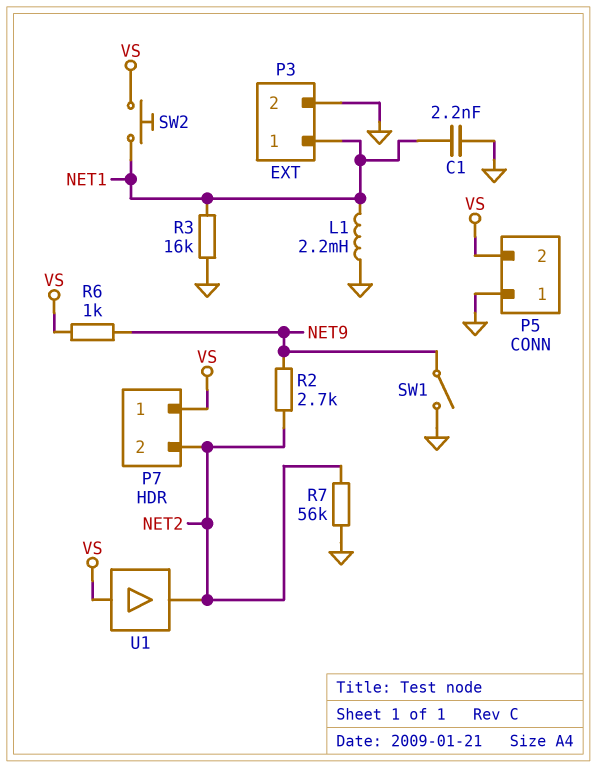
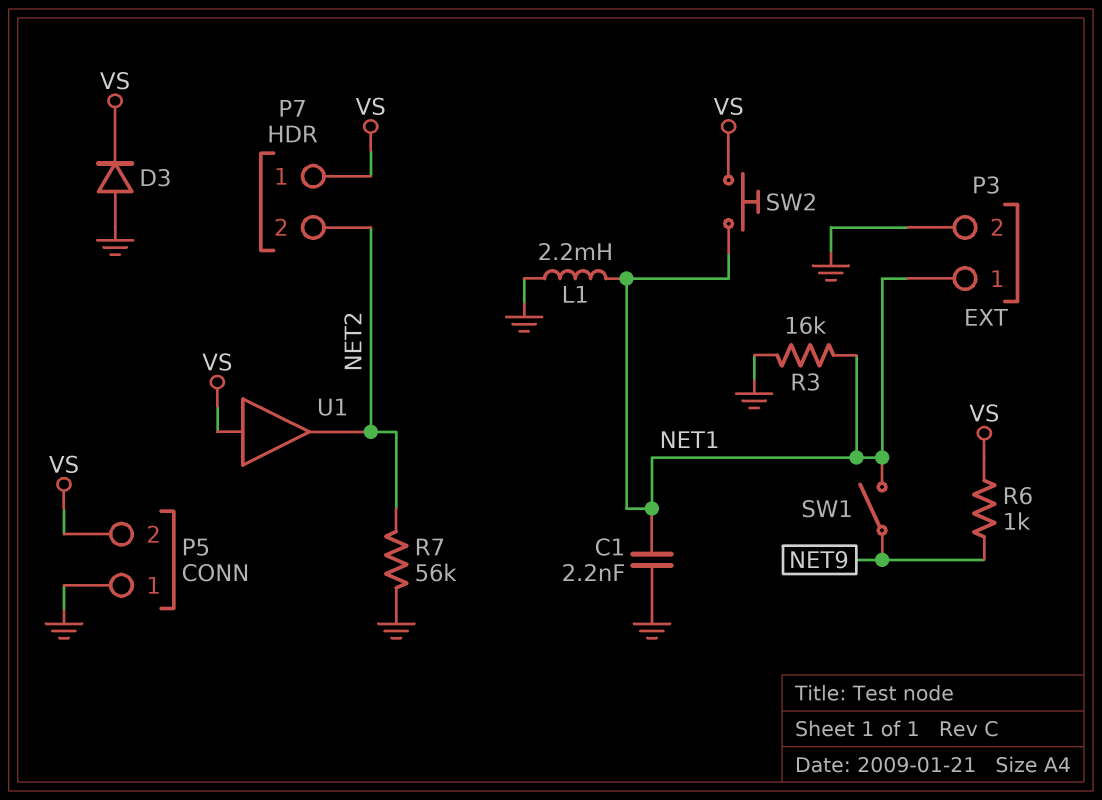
D3: none -> diode (A GND, K VS)
R2: 2.7k (NET2, NET9) -> none
SW1: switch (GND, NET9) -> switch (NET1, NET9)

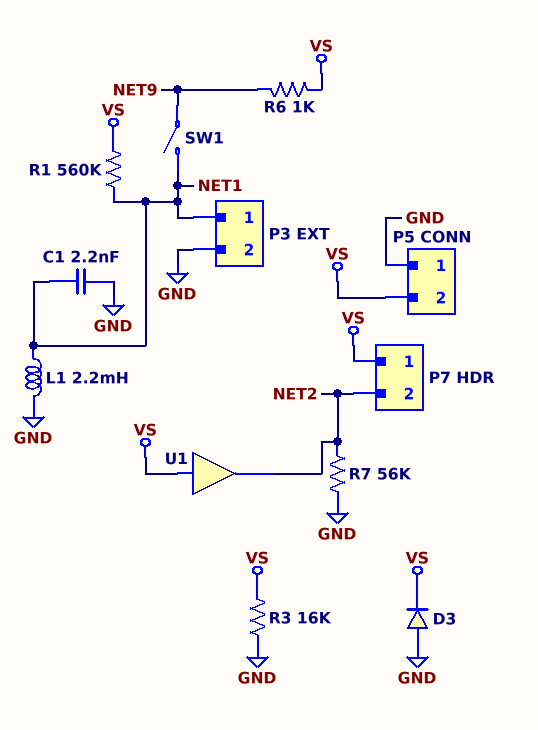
R1: none -> 560k (NET1, VS)
R3: 16k (GND, NET1) -> 16k (GND, VS)
SW2: button (NET1, VS) -> none

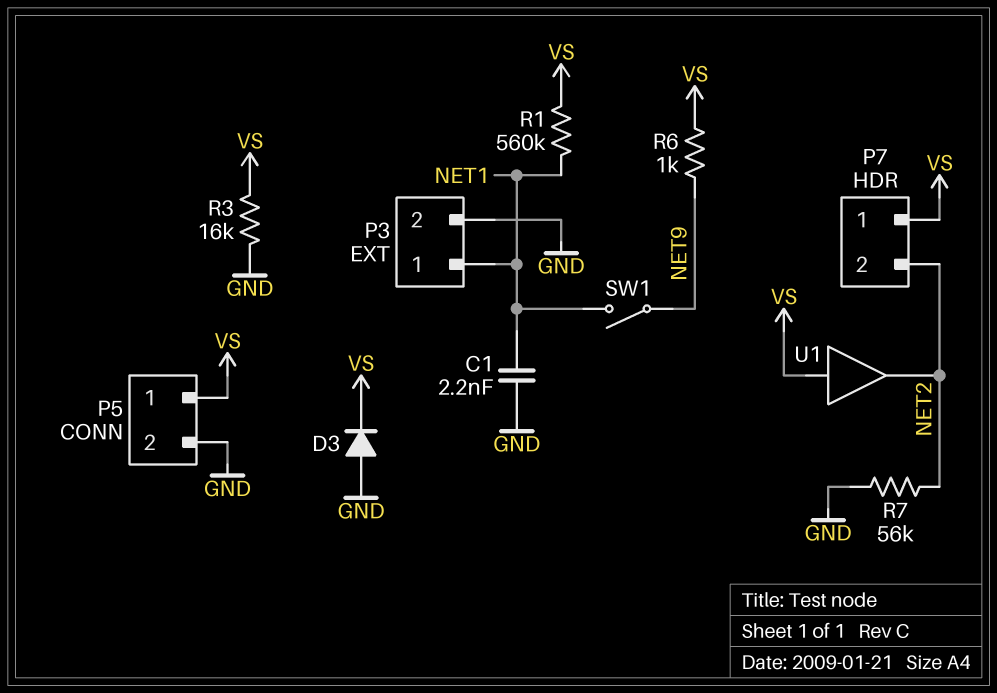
L1: 2.2mH (GND, NET1) -> none
P5 pin 1: GND -> VS
P5 pin 2: VS -> GND

